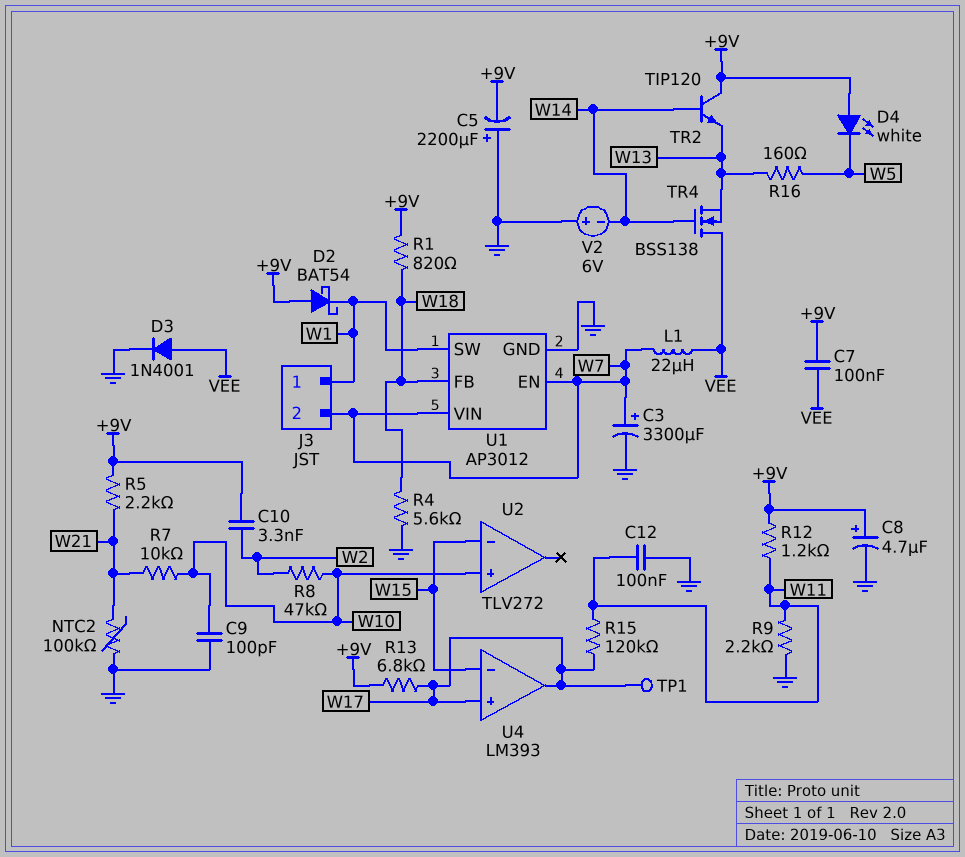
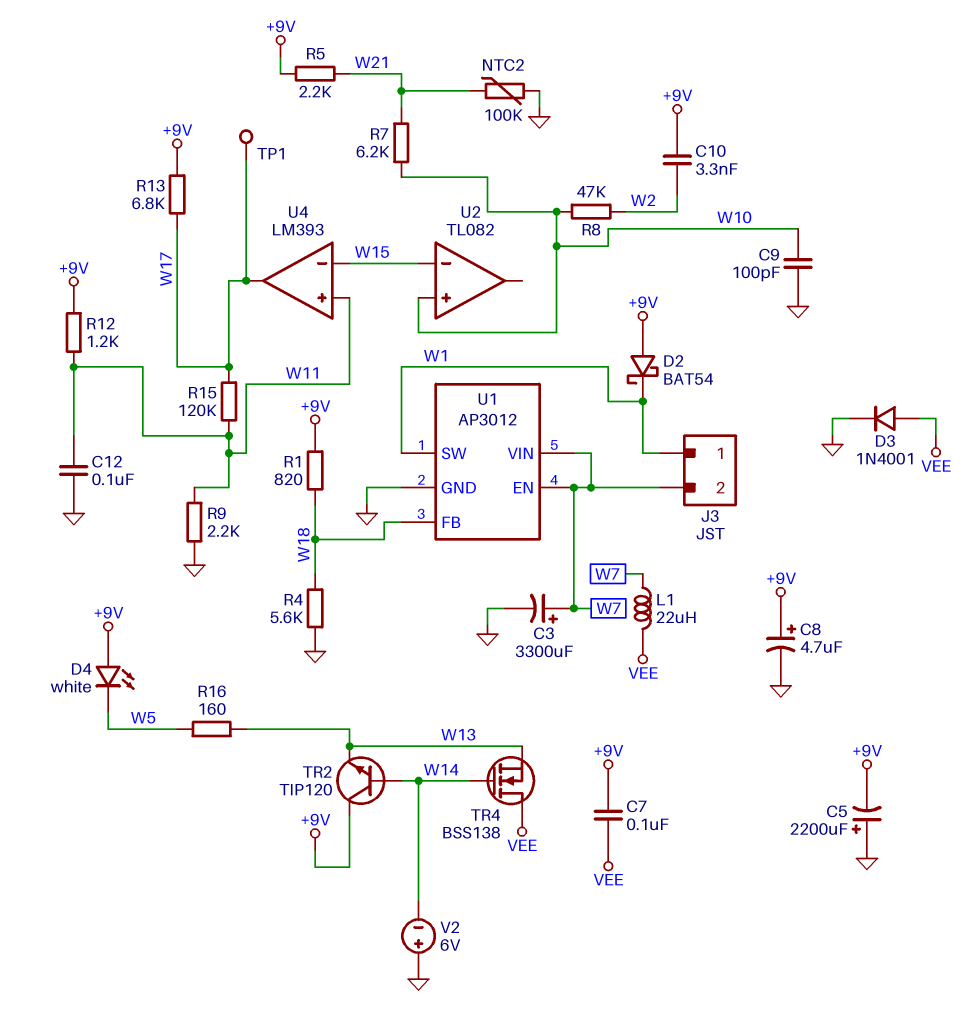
R7: 10k (W10, W21) -> 6.2k (W10, W21)
U2: TLV272 -> TL082
U4 pin in+: W17 -> W11

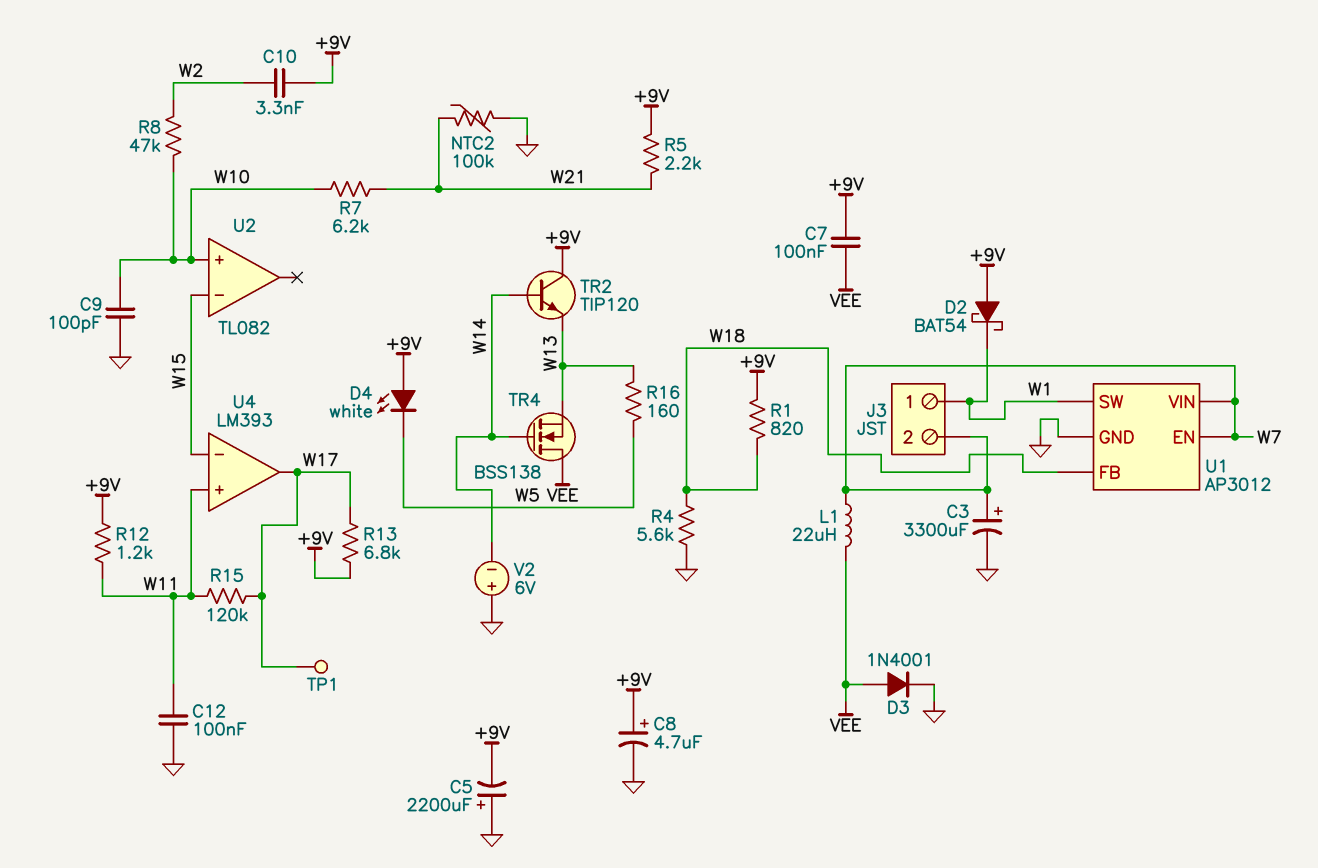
R9: 2.2k (GND, W11) -> none

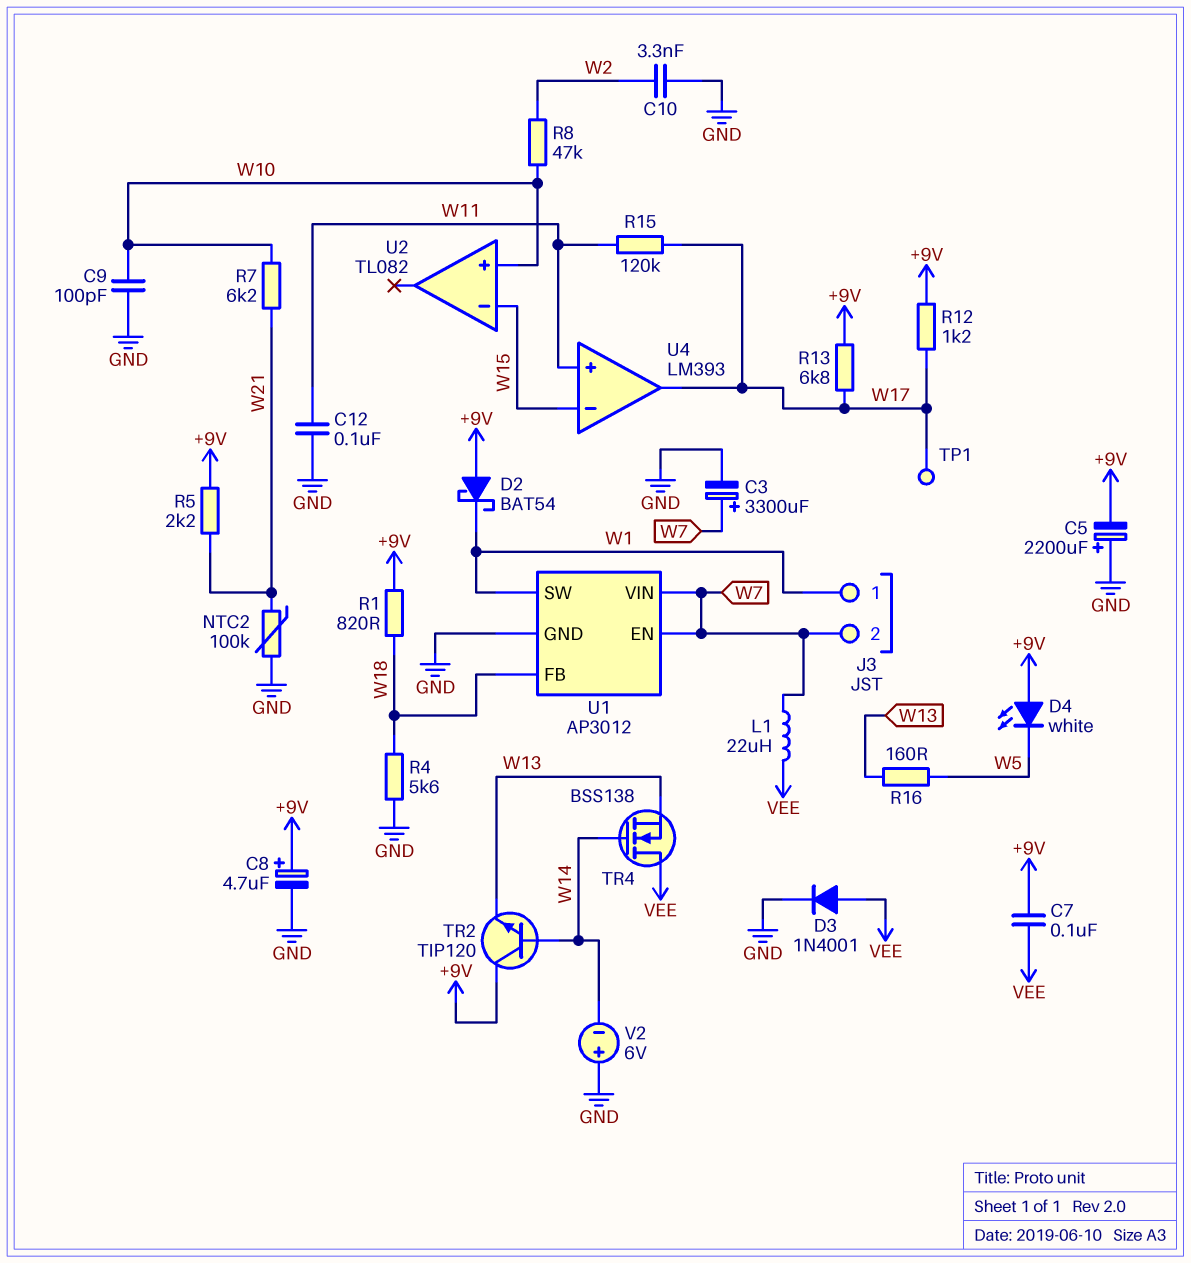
C10: 3.3nF (+9V, W2) -> 3.3nF (GND, W2)
R12: 1.2k (+9V, W11) -> 1.2k (+9V, W17)

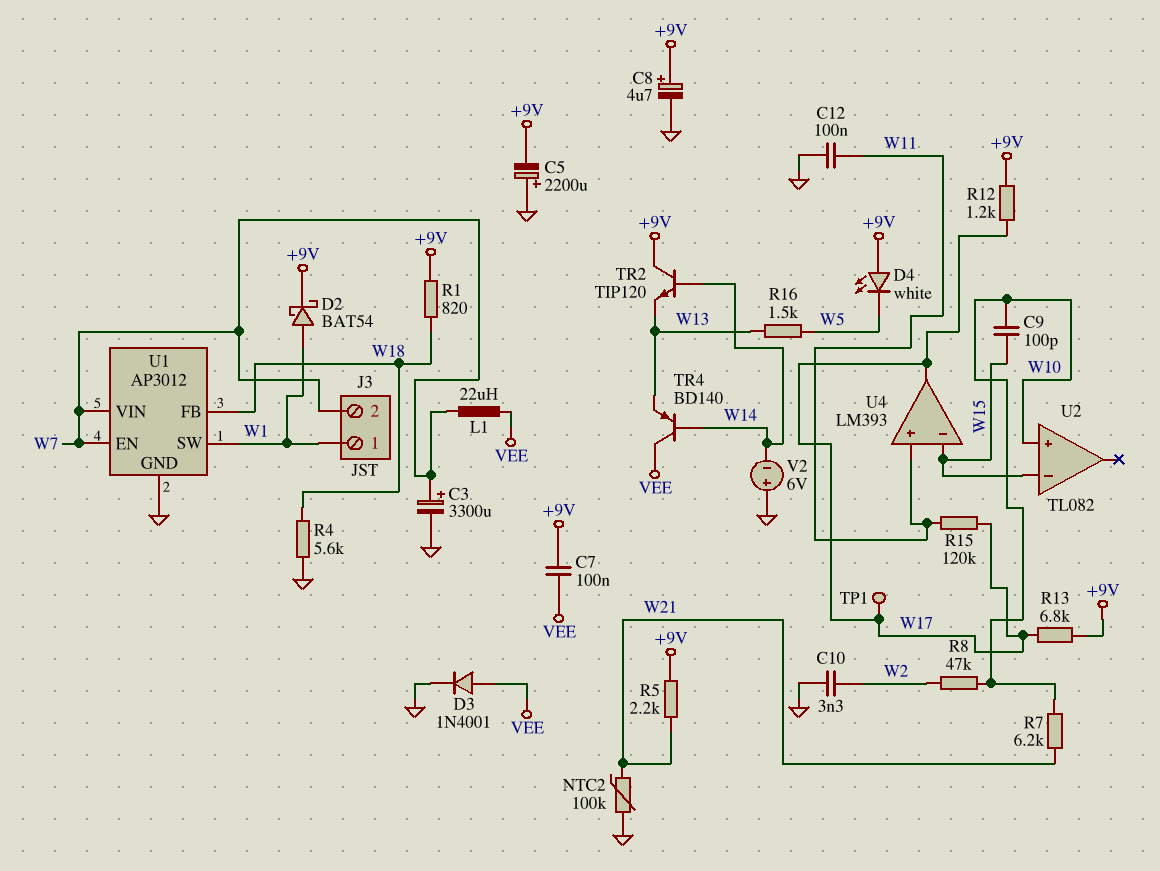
C9: 100pF (GND, W10) -> 100pF (W10, W15)
D2: schottky BAT54 (A +9V, K W1) -> schottky BAT54 (A W1, K +9V)
R16: 160 (W5, W13) -> 1.5k (W5, W13)
TR4: NMOS BSS138 (G W14, D VEE, S W13) -> PNP BD140 (B W14, C VEE, E W13)

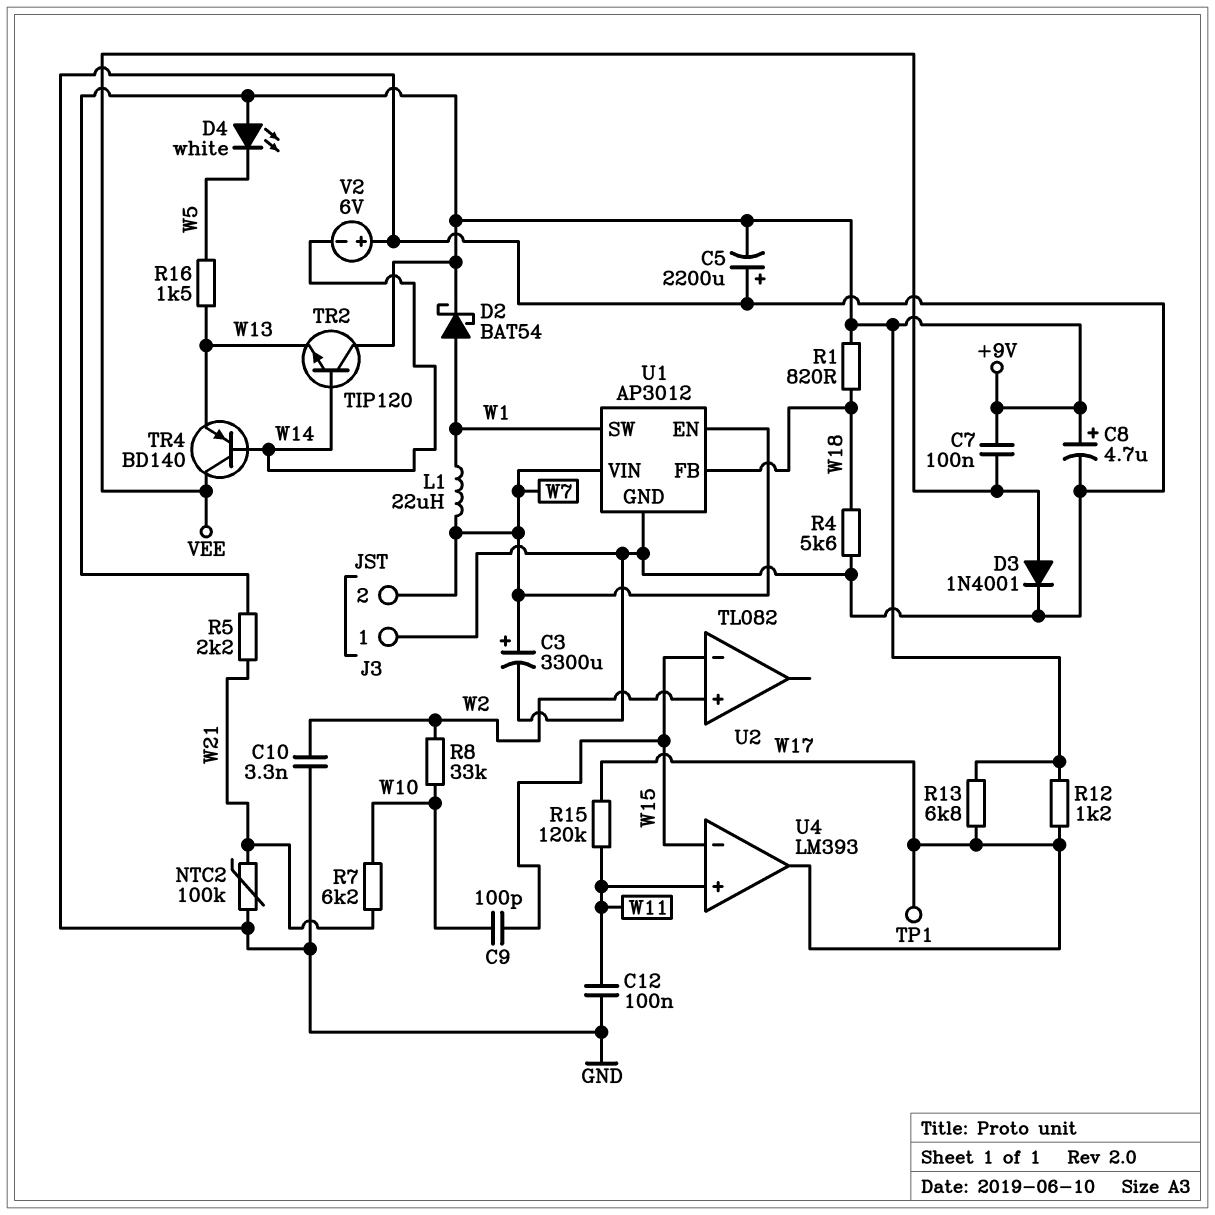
J3 pin 1: W1 -> GND
L1: 22uH (VEE, W7) -> 22uH (W1, W7)
R8: 47k (W2, W10) -> 33k (W2, W10)
U2 pin in+: W10 -> W2

